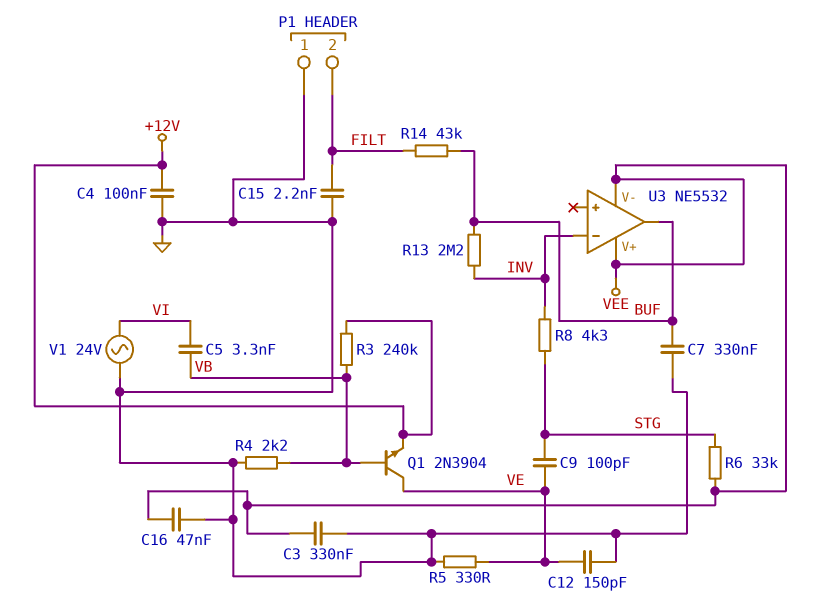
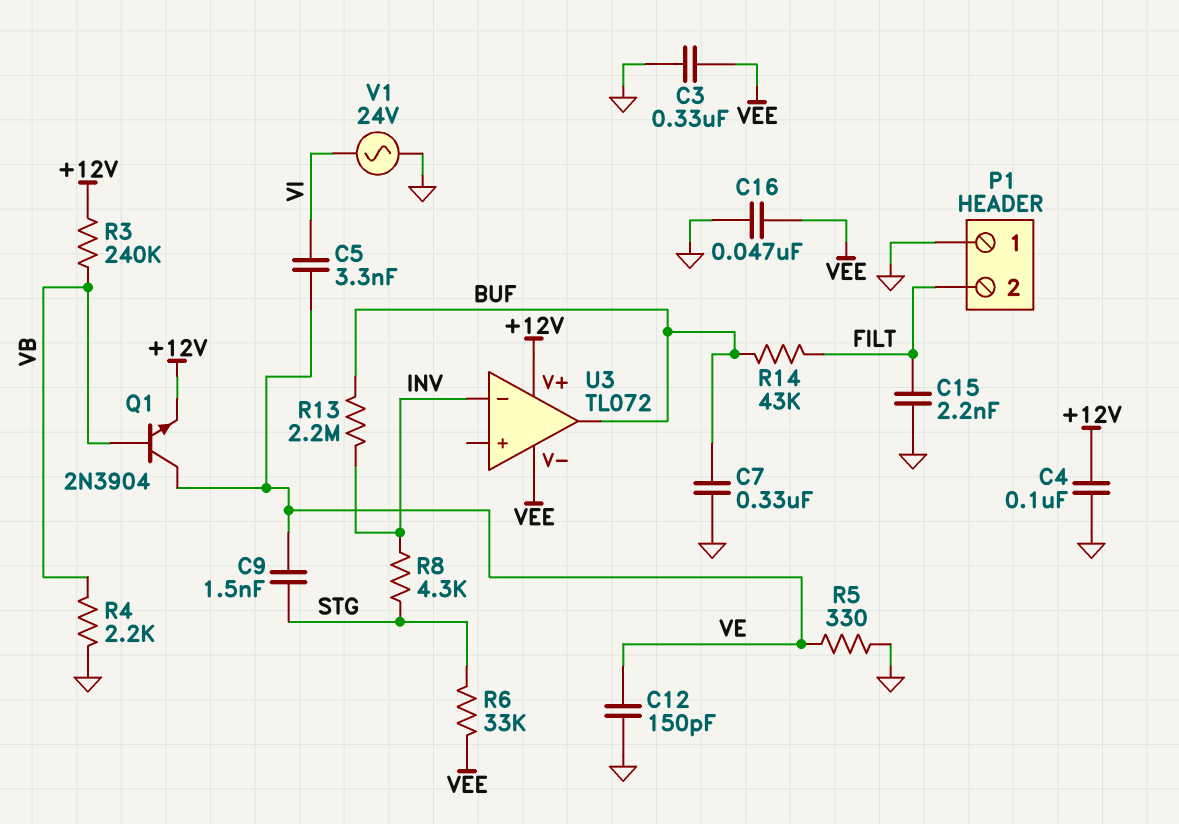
C5: 3.3nF (VB, VI) -> 3.3nF (VE, VI)
C9: 100pF (STG, VE) -> 1.5nF (STG, VE)
U3: NE5532 -> TL072
U3 pin V+: VEE -> +12V

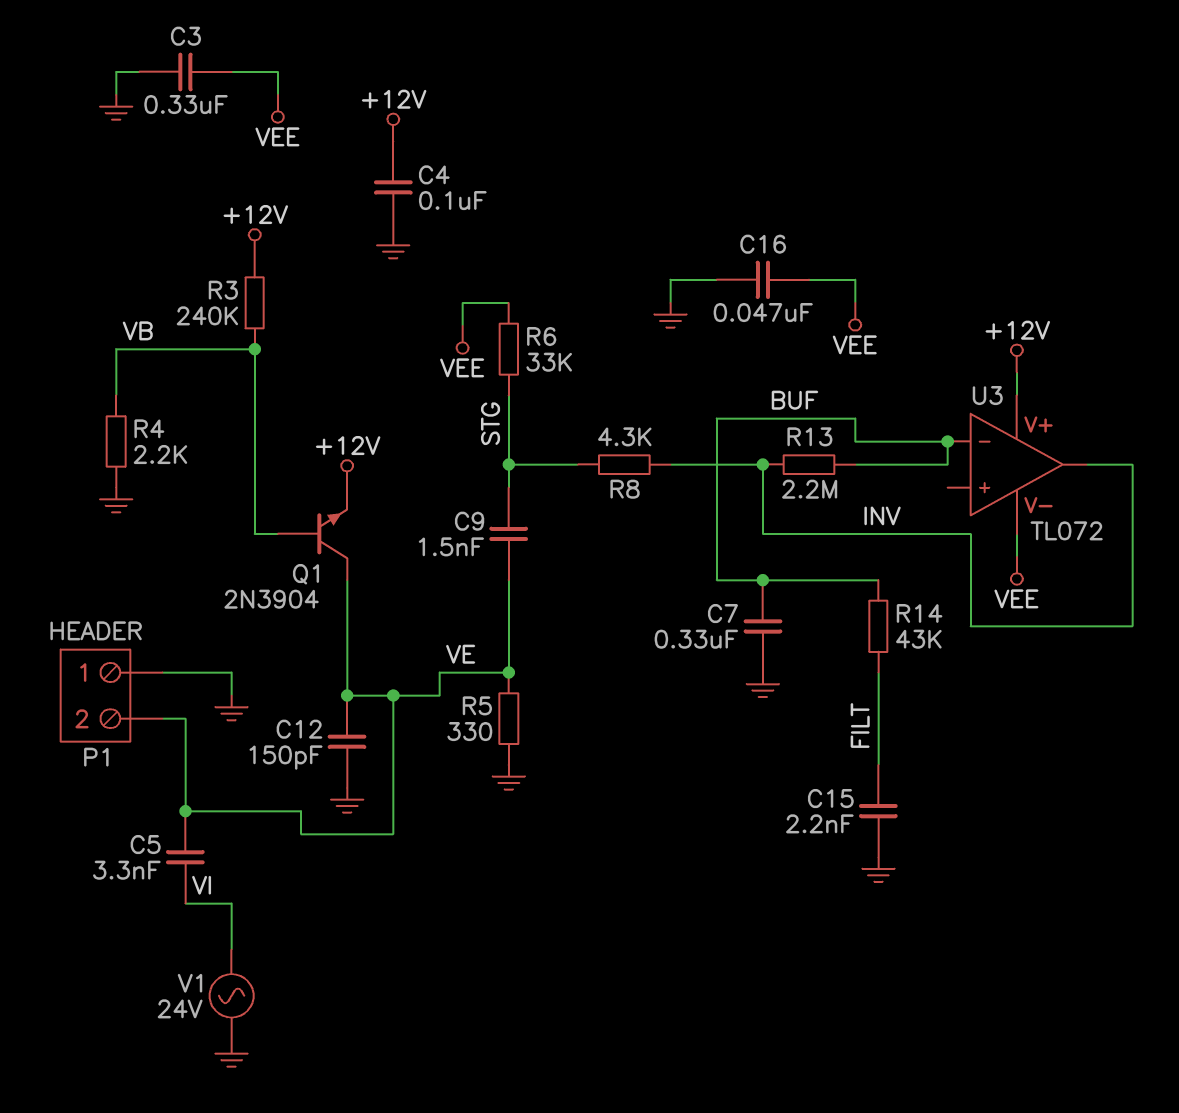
P1 pin 2: FILT -> VE
U3 pin in-: INV -> BUF
U3 pin out: BUF -> INV

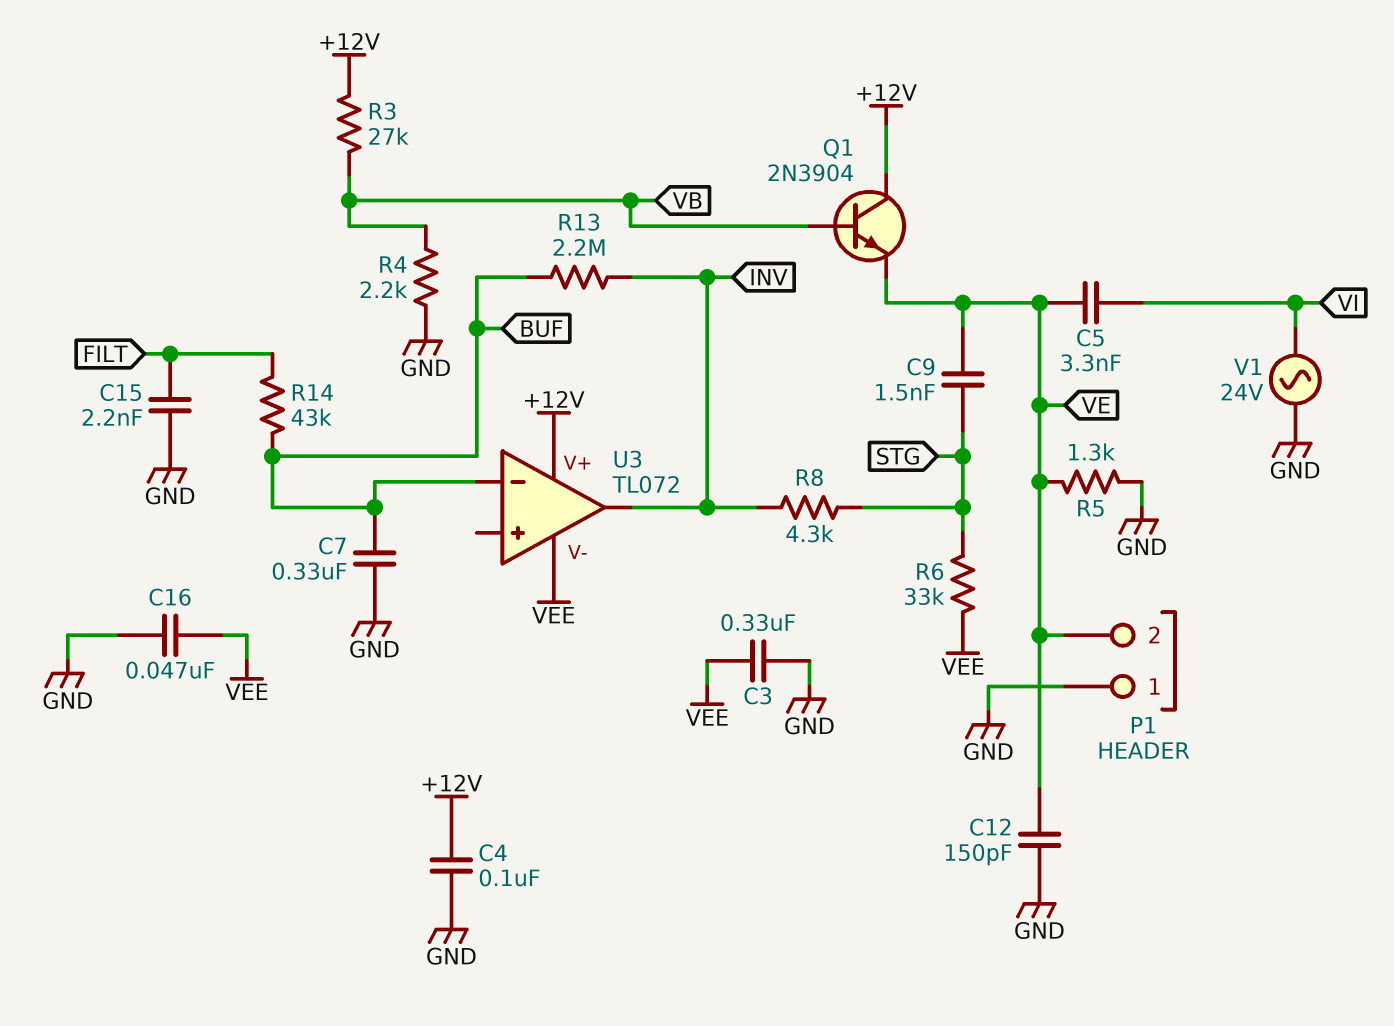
Q1: NPN 2N3904 (B VB, C VE, E +12V) -> NPN 2N3904 (B VB, C +12V, E VE)
R3: 240k (+12V, VB) -> 27k (+12V, VB)
R5: 330 (GND, VE) -> 1.3k (GND, VE)

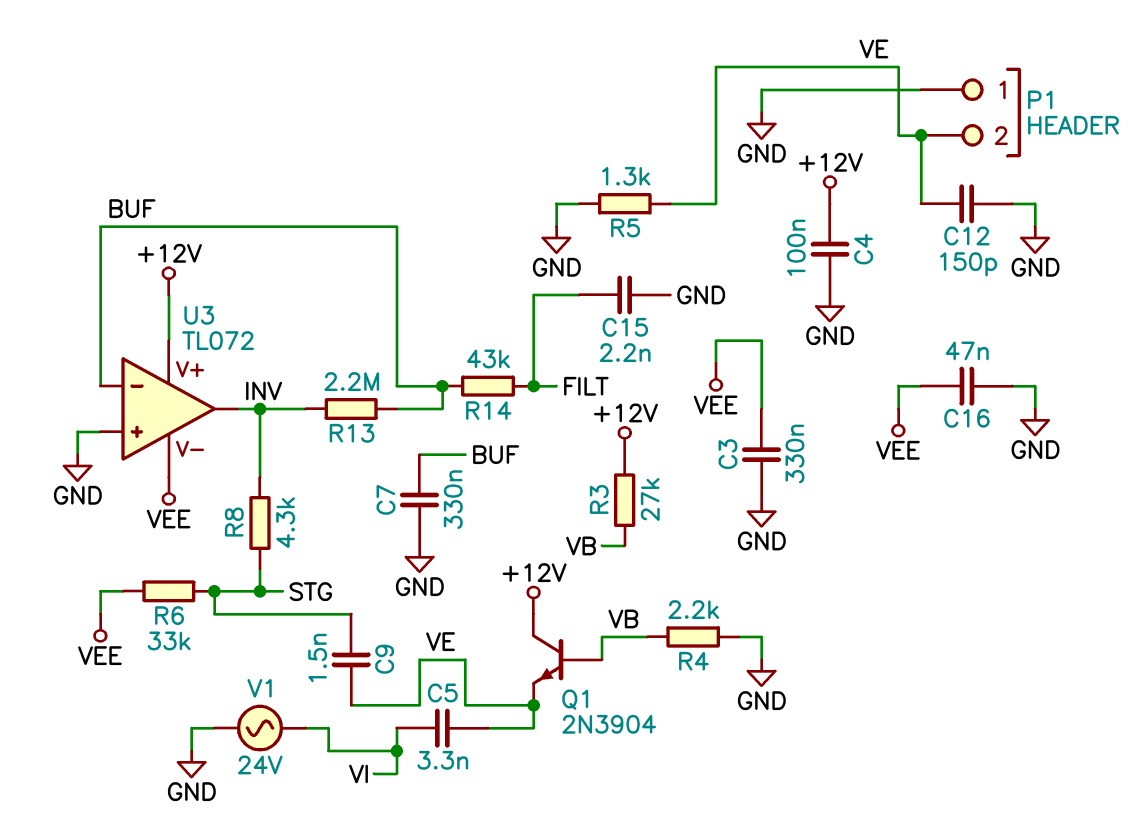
U3 pin in+: none -> GND

